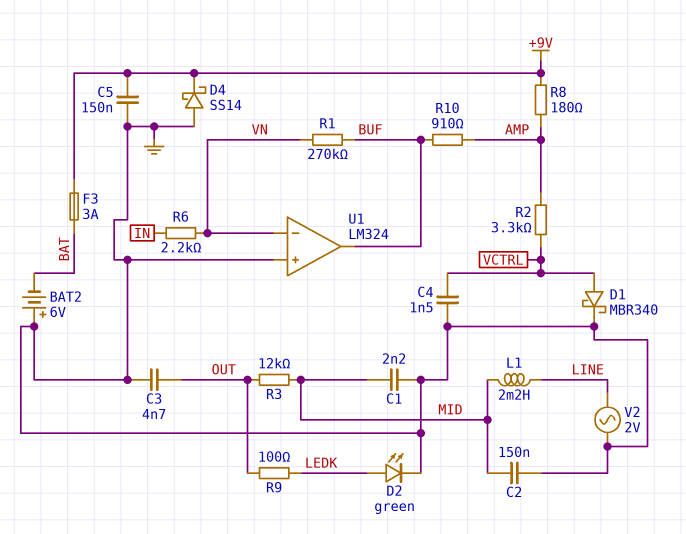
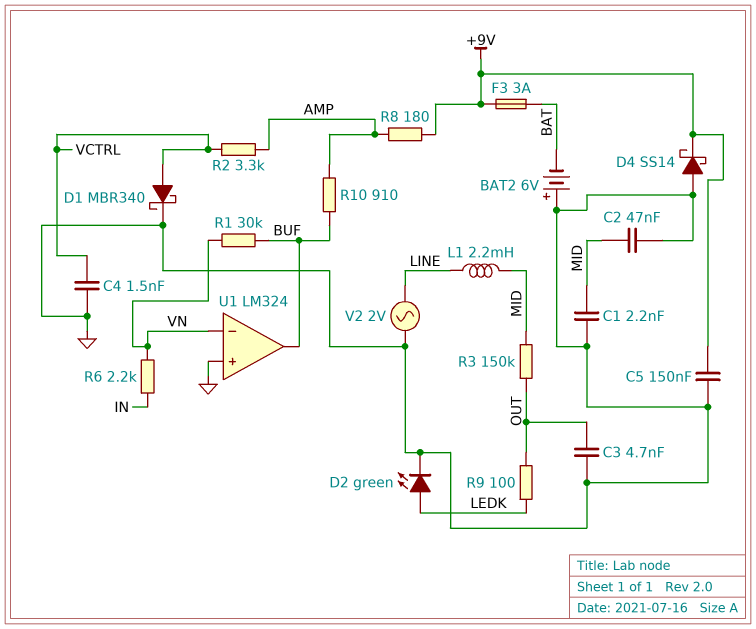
C2: 150nF (GND, MID) -> 47nF (GND, MID)
R1: 270k (BUF, VN) -> 30k (BUF, VN)
R3: 12k (MID, OUT) -> 150k (MID, OUT)

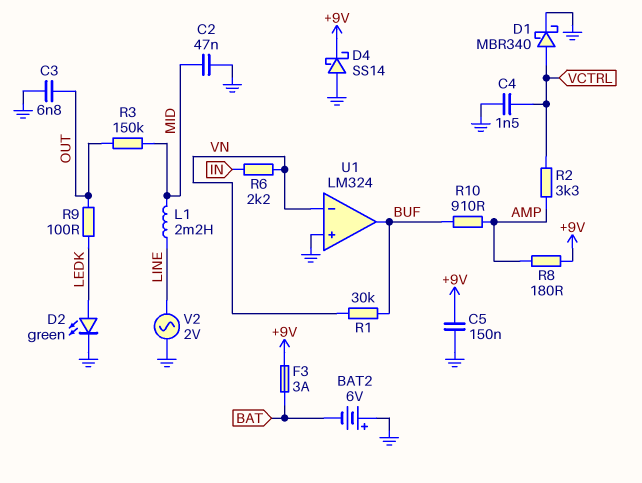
C1: 2.2nF (GND, MID) -> none
C3: 4.7nF (GND, OUT) -> 6.8nF (GND, OUT)

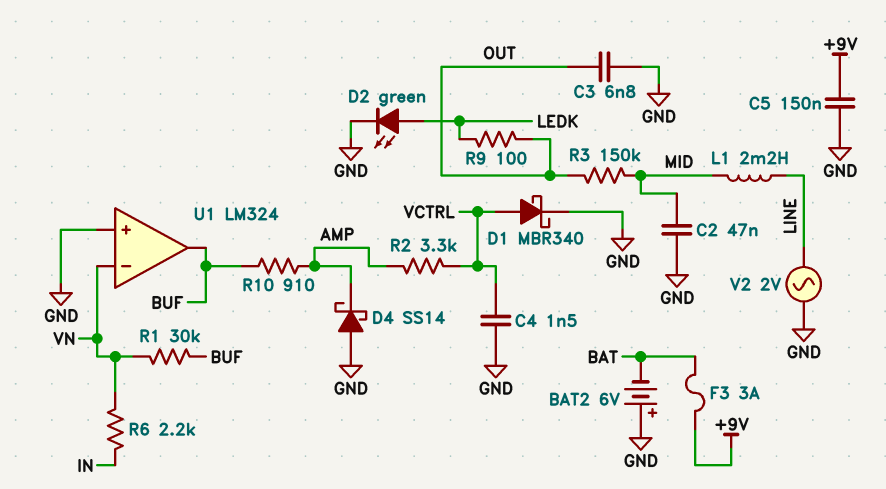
D4: schottky SS14 (A GND, K +9V) -> schottky SS14 (A GND, K AMP)
R8: 180 (+9V, AMP) -> none

